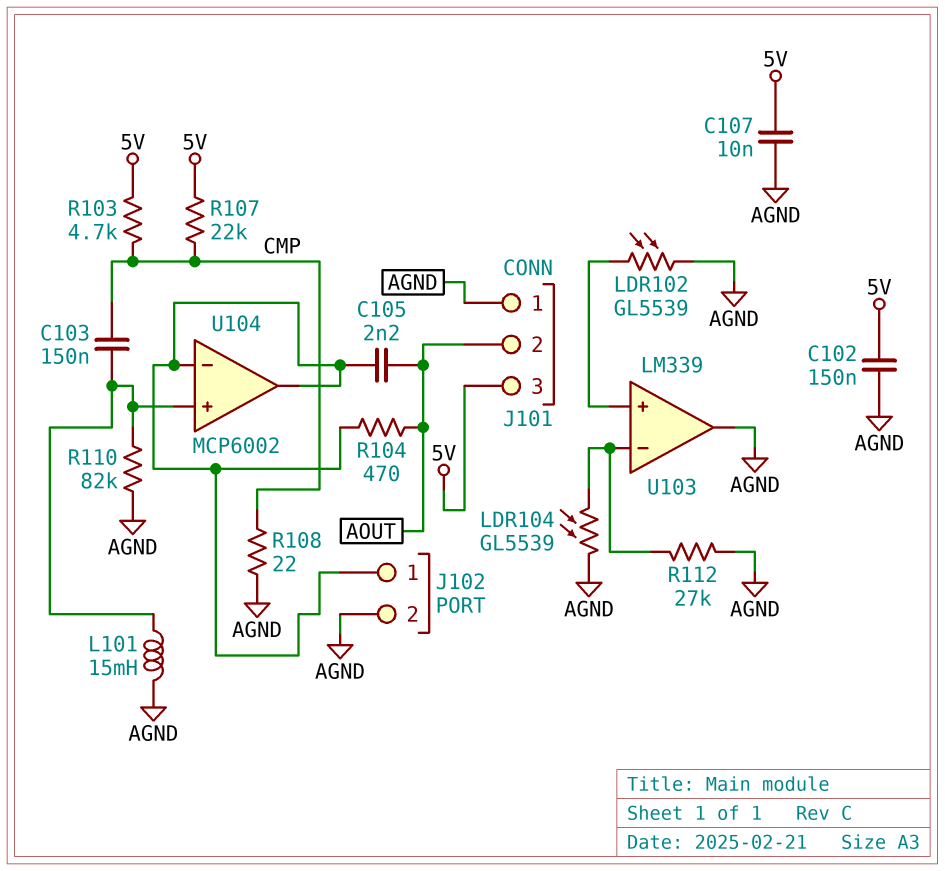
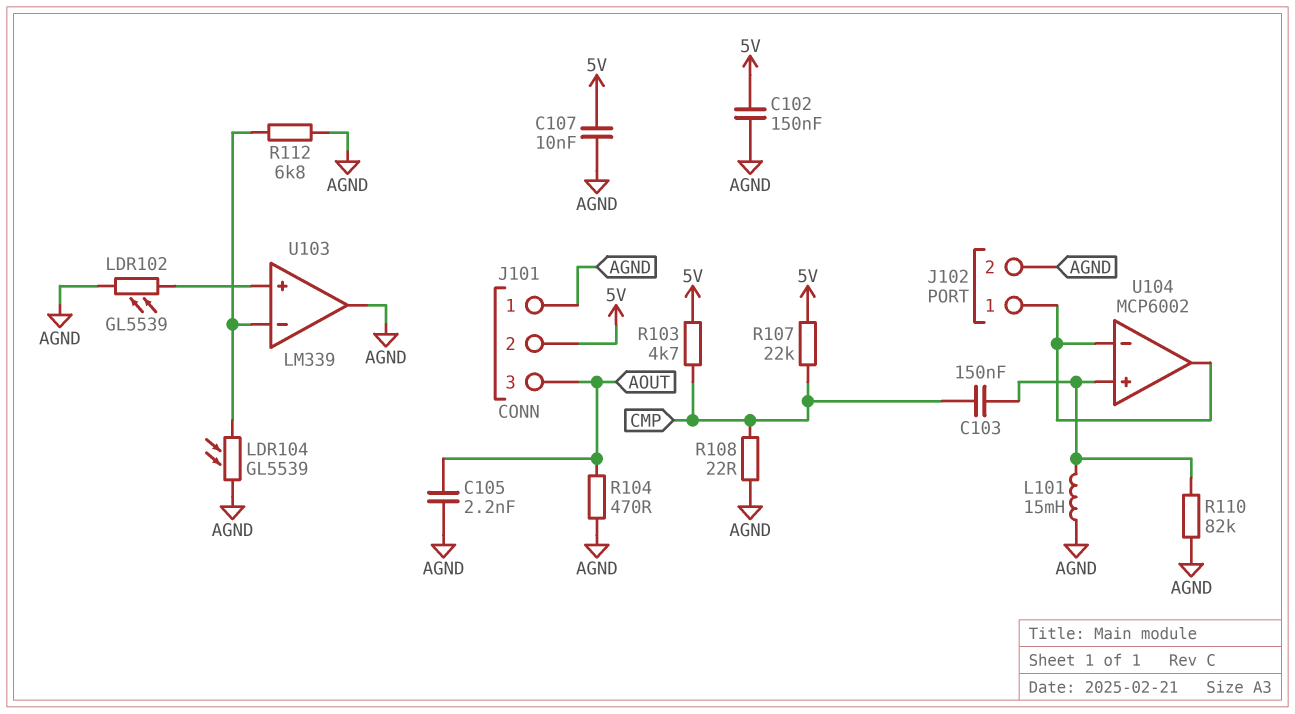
C105: 2.2nF (AOUT, J102/1) -> 2.2nF (AGND, AOUT)
J101 pin 2: AOUT -> 5V
J101 pin 3: 5V -> AOUT
R104: 470 (AOUT, J102/1) -> 470 (AGND, AOUT)
R112: 27k (AGND, U103/in-) -> 6.8k (AGND, U103/in-)

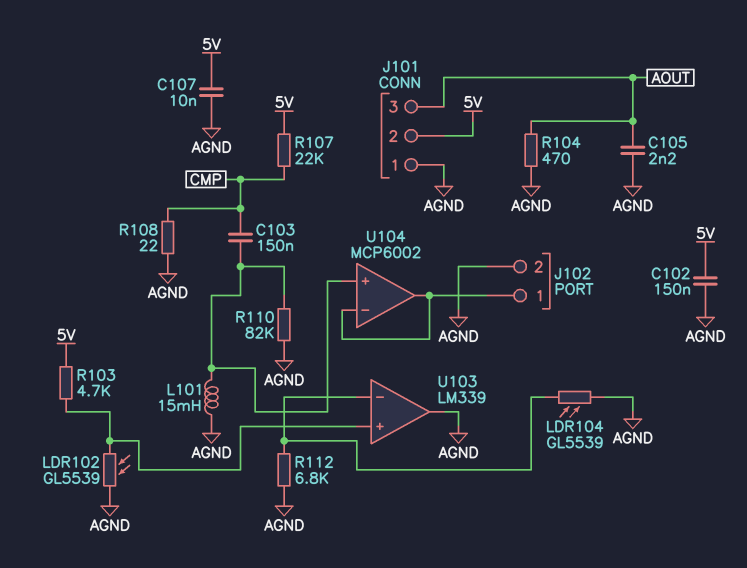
R103: 4.7k (5V, CMP) -> 4.7k (5V, U103/in+)

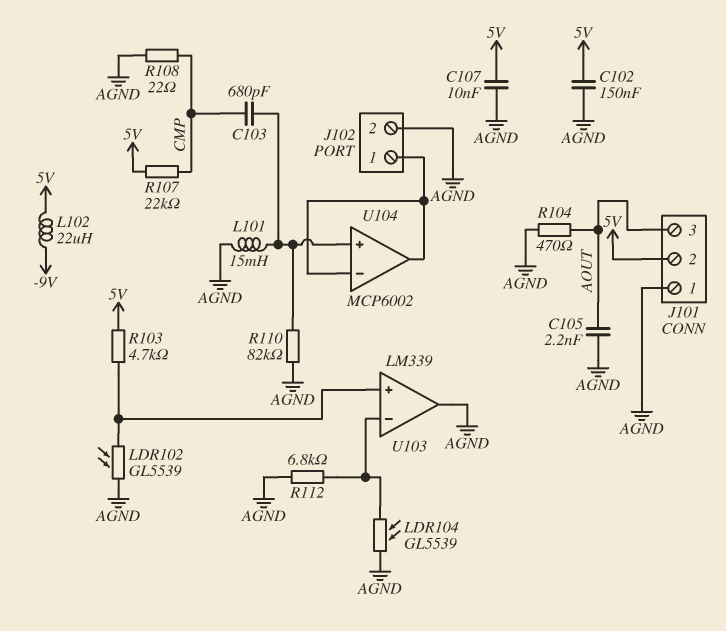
C103: 150nF (CMP, U104/in+) -> 680pF (CMP, U104/in+)
L102: none -> 22uH (-9V, 5V)

